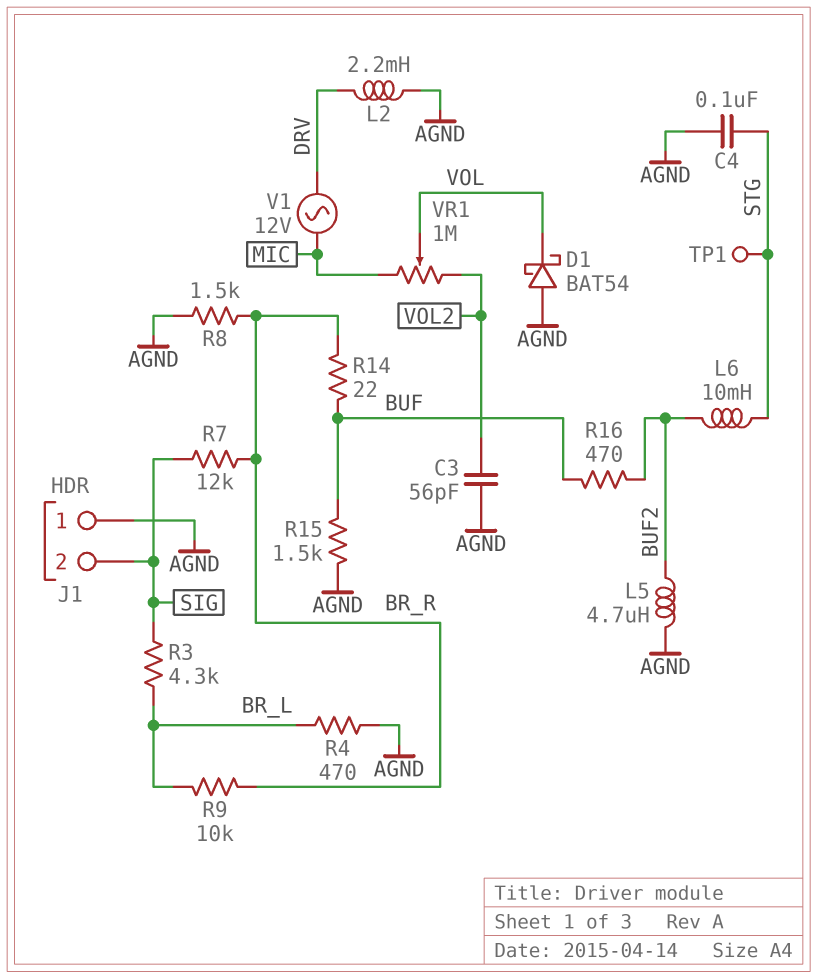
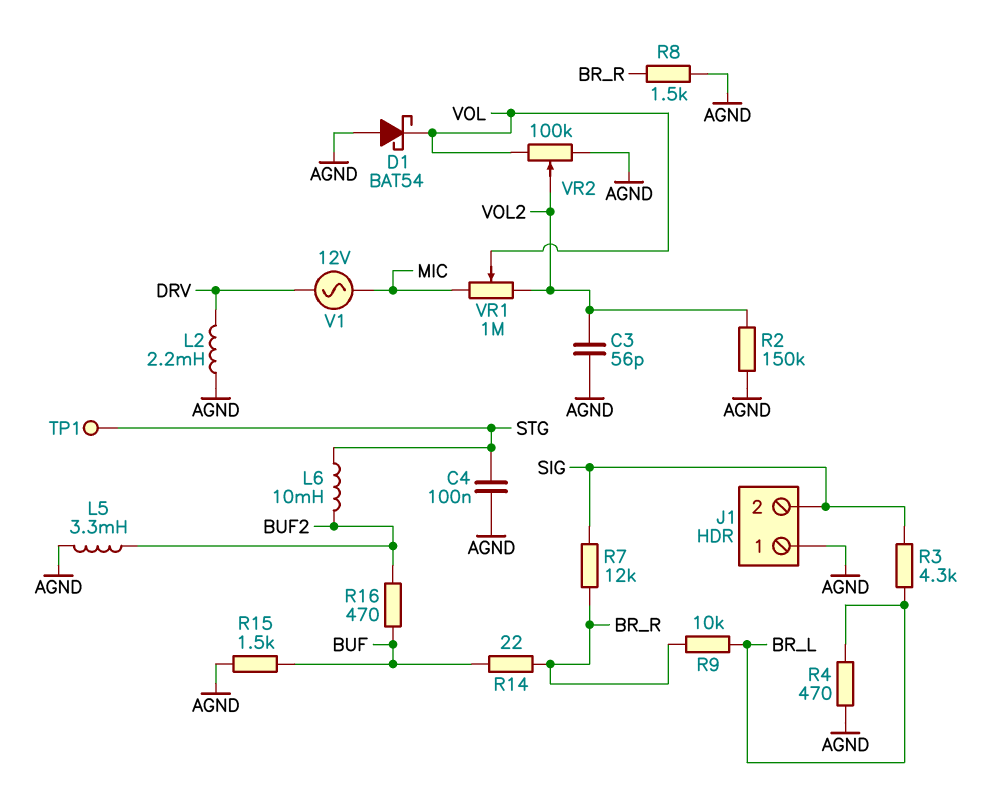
L5: 4.7uH (AGND, BUF2) -> 3.3mH (AGND, BUF2)
R2: none -> 150k (AGND, VOL2)
VR2: none -> 100k (AGND, VOL, wiper VOL2)

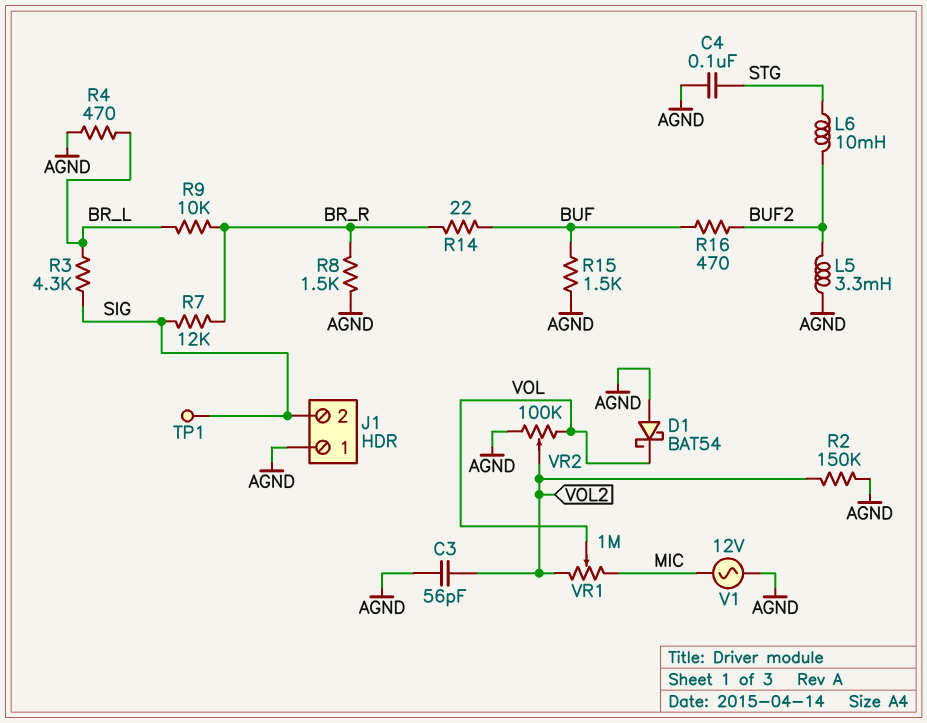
L2: 2.2mH (AGND, DRV) -> none
TP1: test point (STG) -> test point (SIG)
V1: AC 12V (DRV, MIC) -> AC 12V (AGND, MIC)

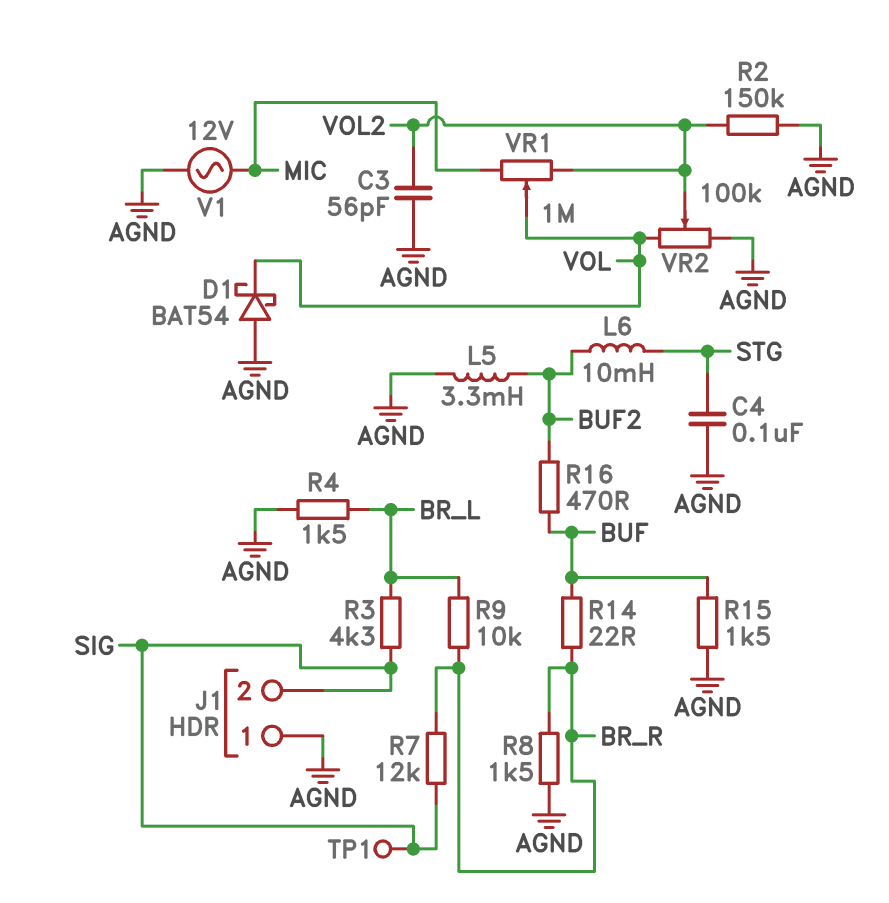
R4: 470 (AGND, BR_L) -> 1.5k (AGND, BR_L)

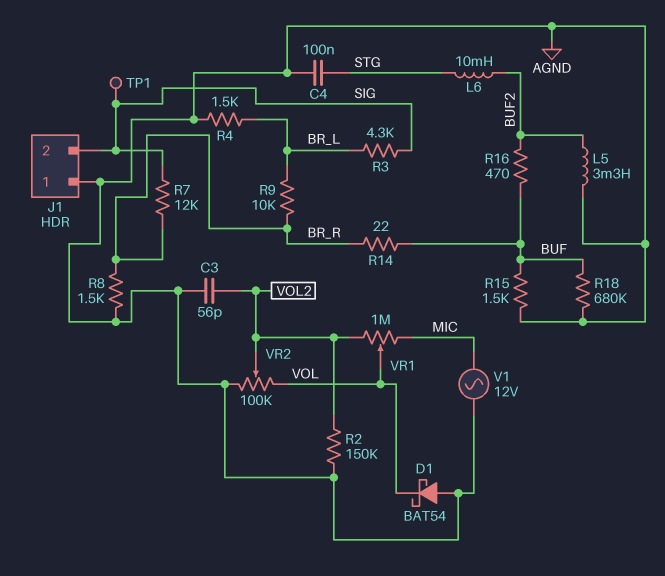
R18: none -> 680k (AGND, BUF)

